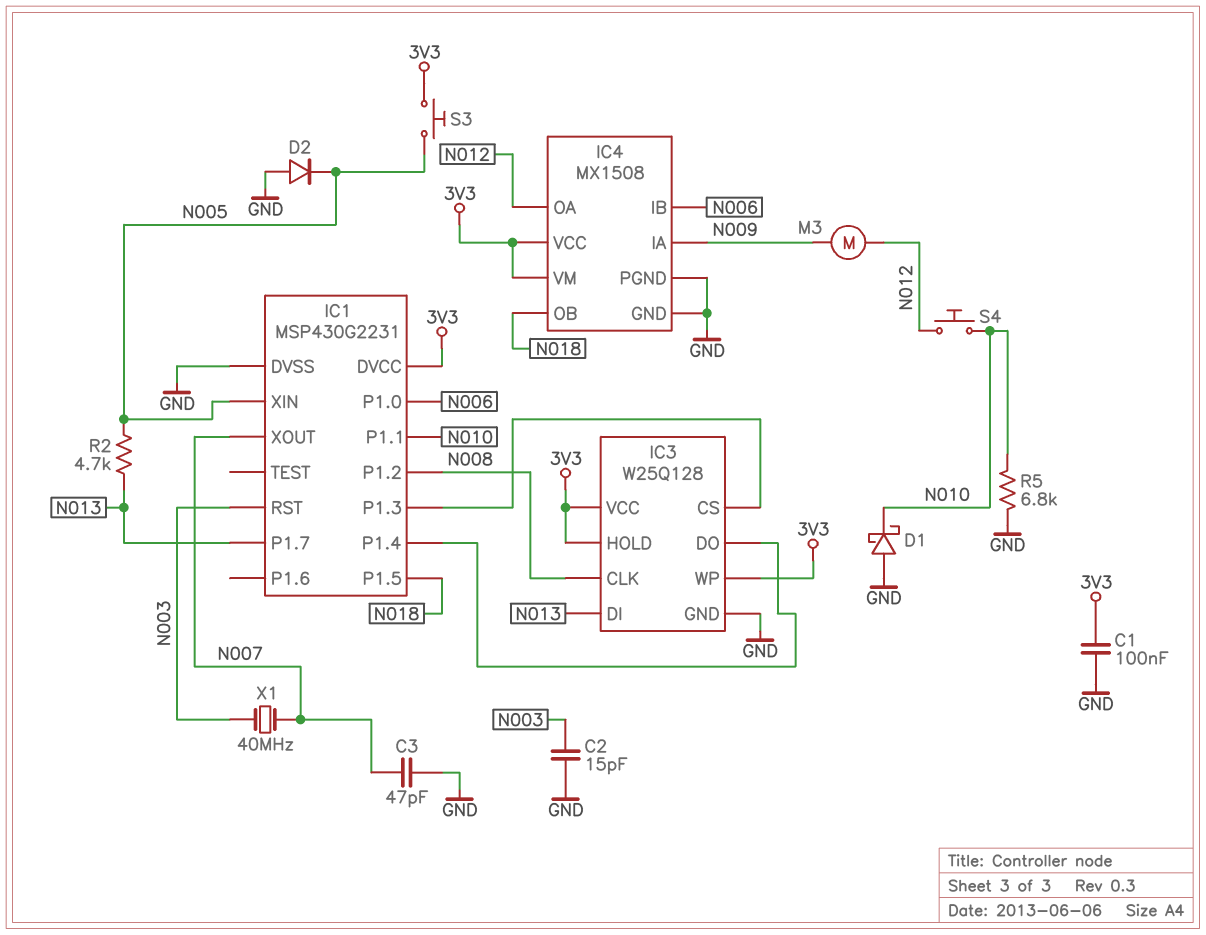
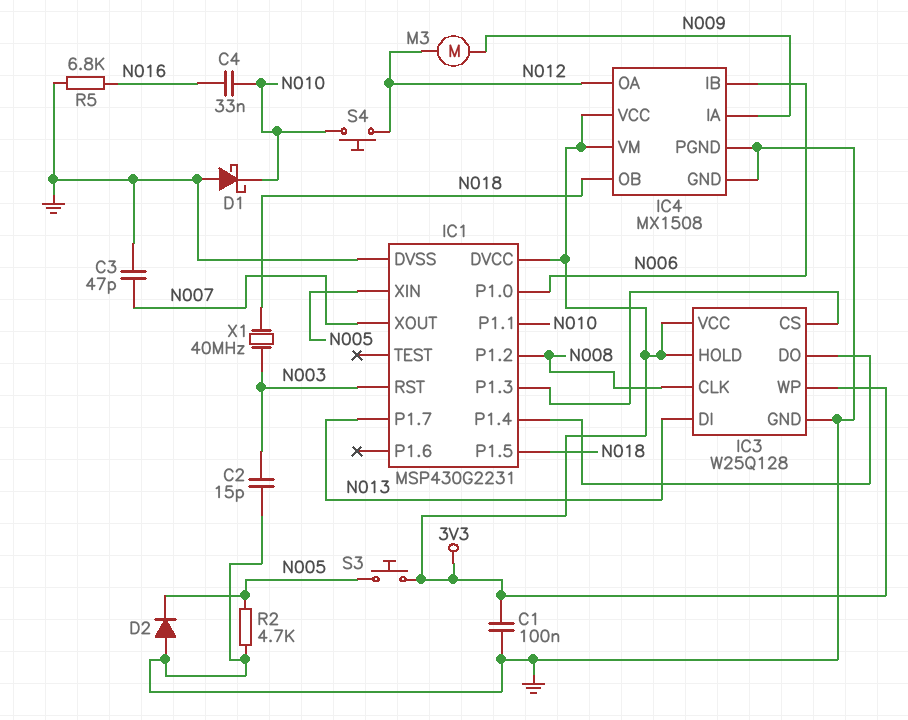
C4: none -> 33nF (N010, N016)
R2: 4.7k (N005, N013) -> 4.7k (GND, N005)
R5: 6.8k (GND, N010) -> 6.8k (GND, N016)
X1: 40MHz (N003, N007) -> 40MHz (N003, N018)

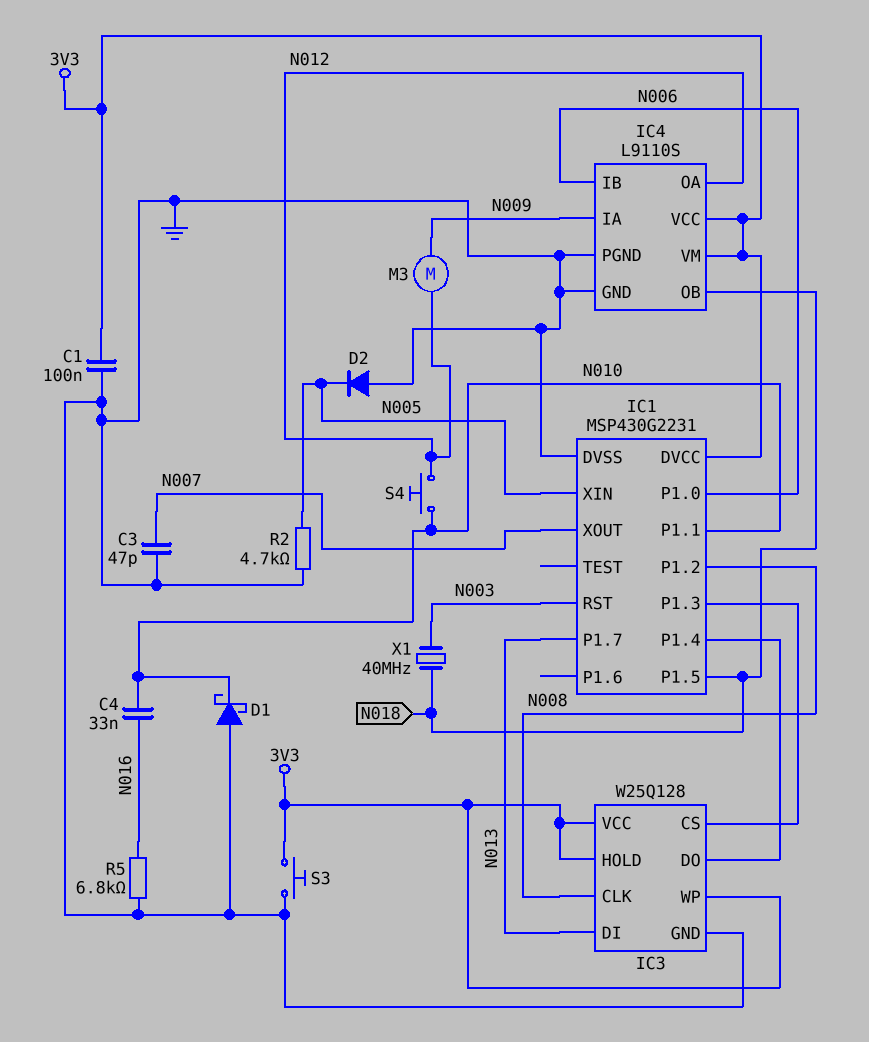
C2: 15pF (GND, N003) -> none
IC4: MX1508 -> L9110S
S3: button (3V3, N005) -> button (3V3, GND)

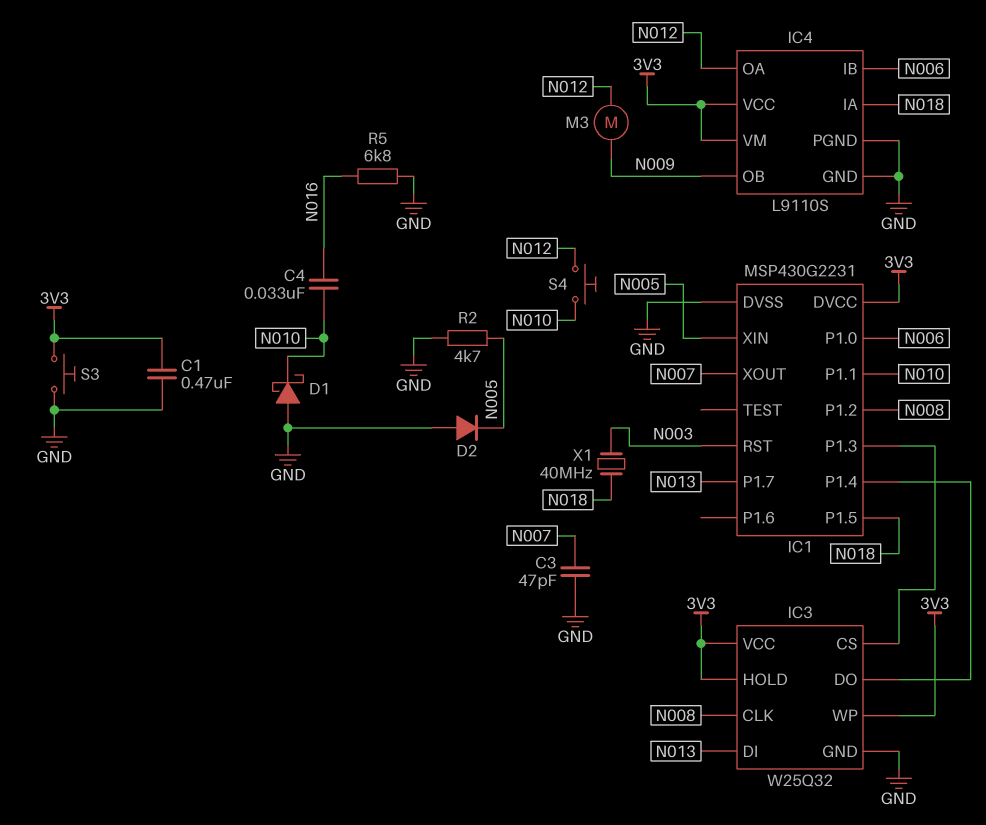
C1: 100nF (3V3, GND) -> 470nF (3V3, GND)
IC3: W25Q128 -> W25Q32
IC4 pin IA: N009 -> N018
IC4 pin OB: N018 -> N009

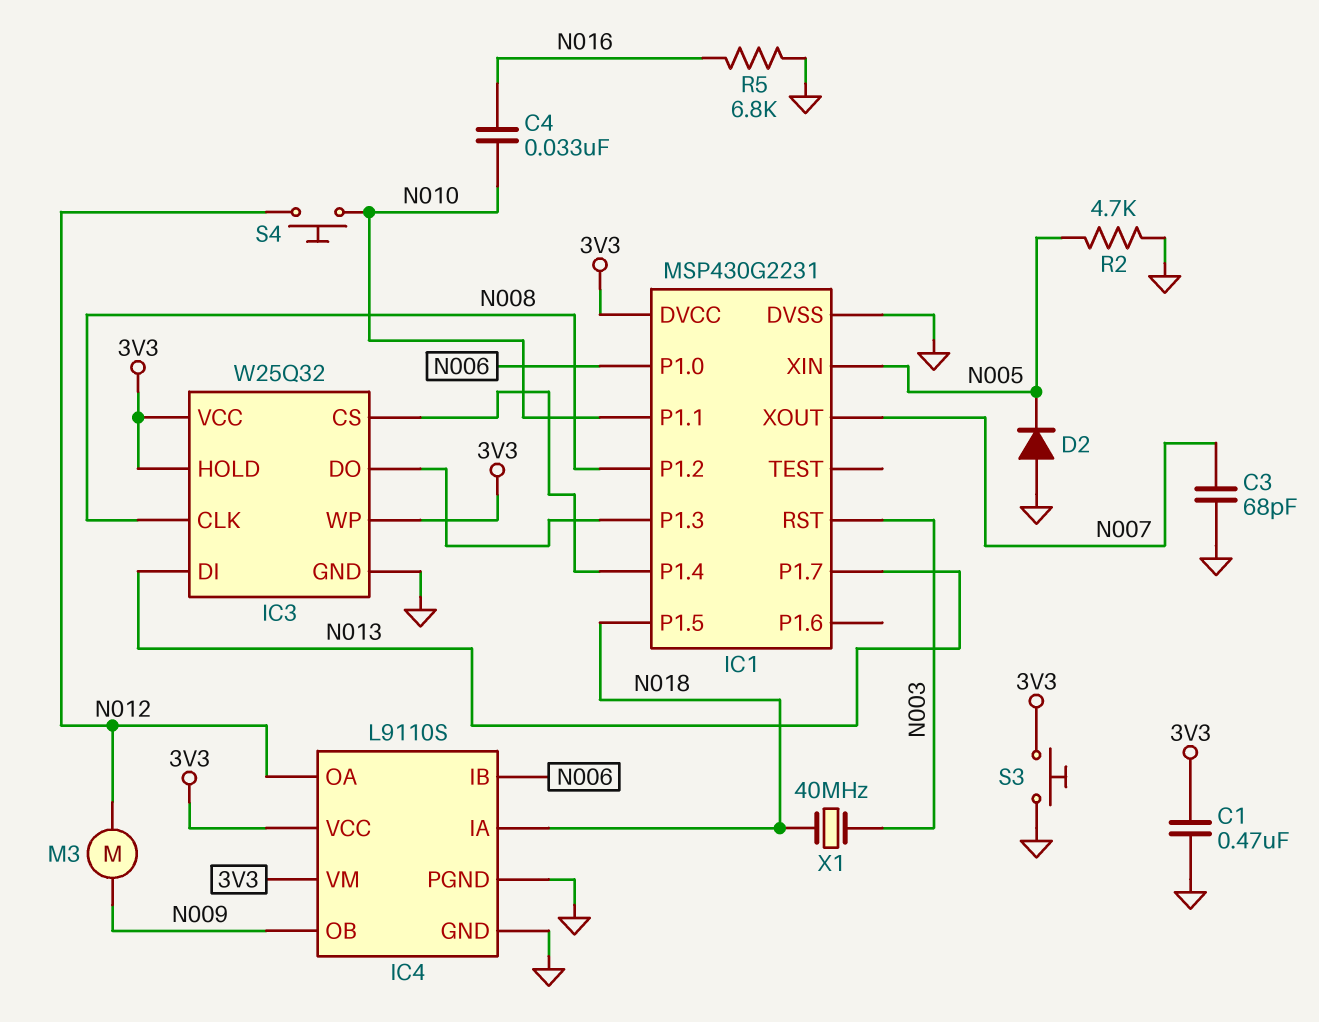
C3: 47pF (GND, N007) -> 68pF (GND, N007)
D1: schottky (A GND, K N010) -> none
IC3 pin CS: IC1/P1.3 -> IC1/P1.4
IC3 pin DO: IC1/P1.4 -> IC1/P1.3

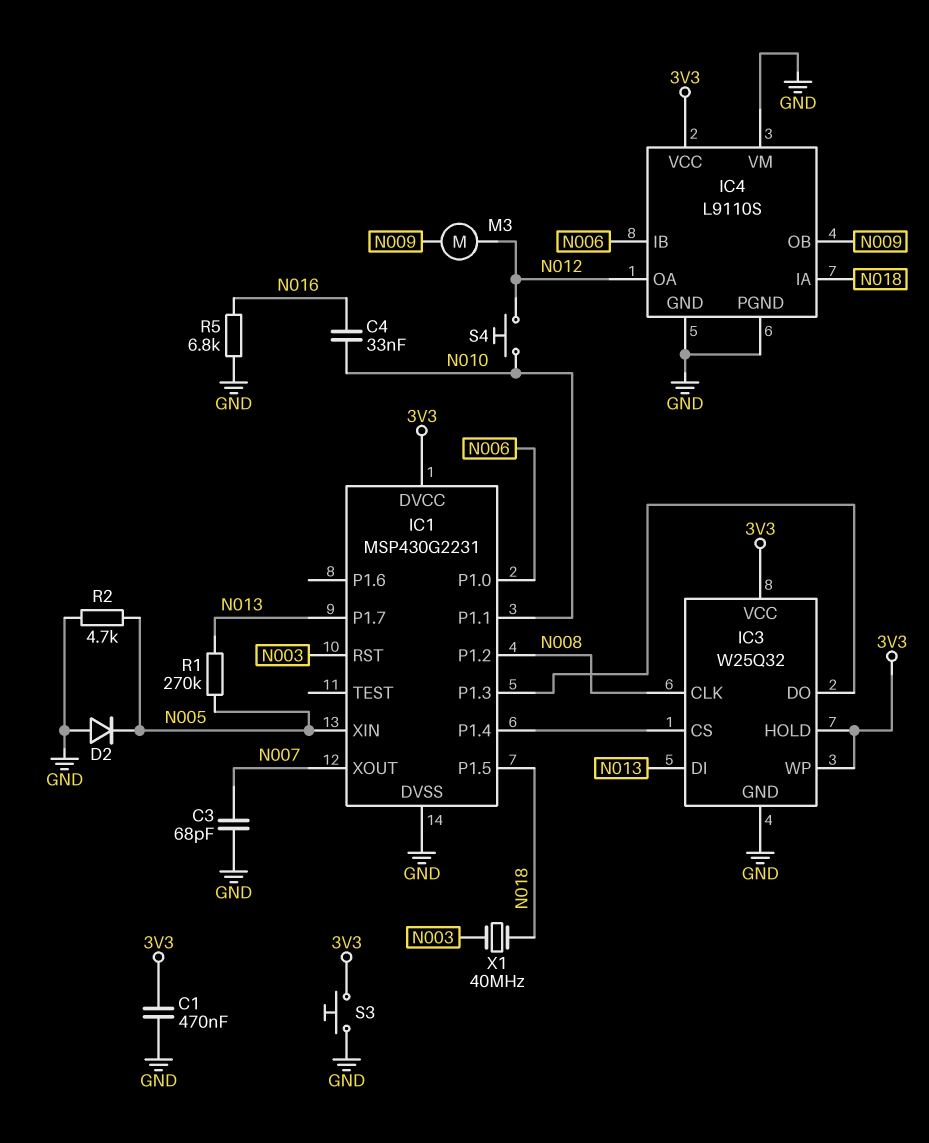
IC4 pin VM: 3V3 -> GND
R1: none -> 270k (N005, N013)

